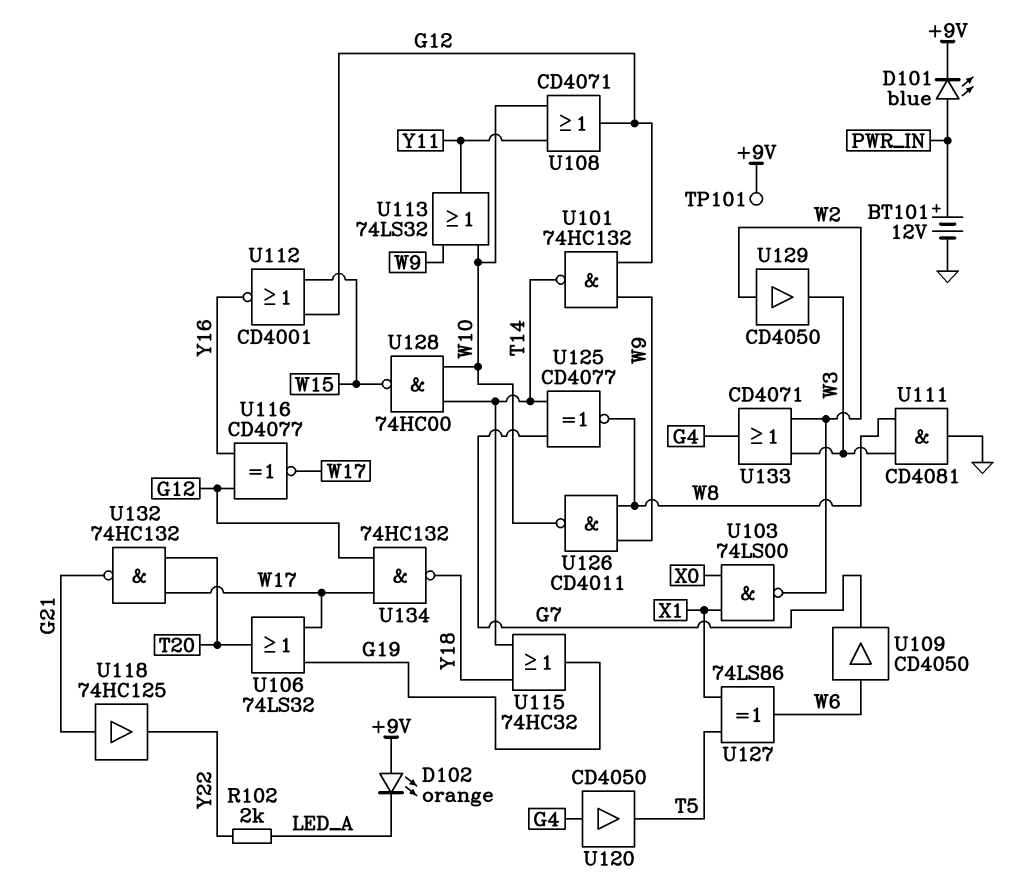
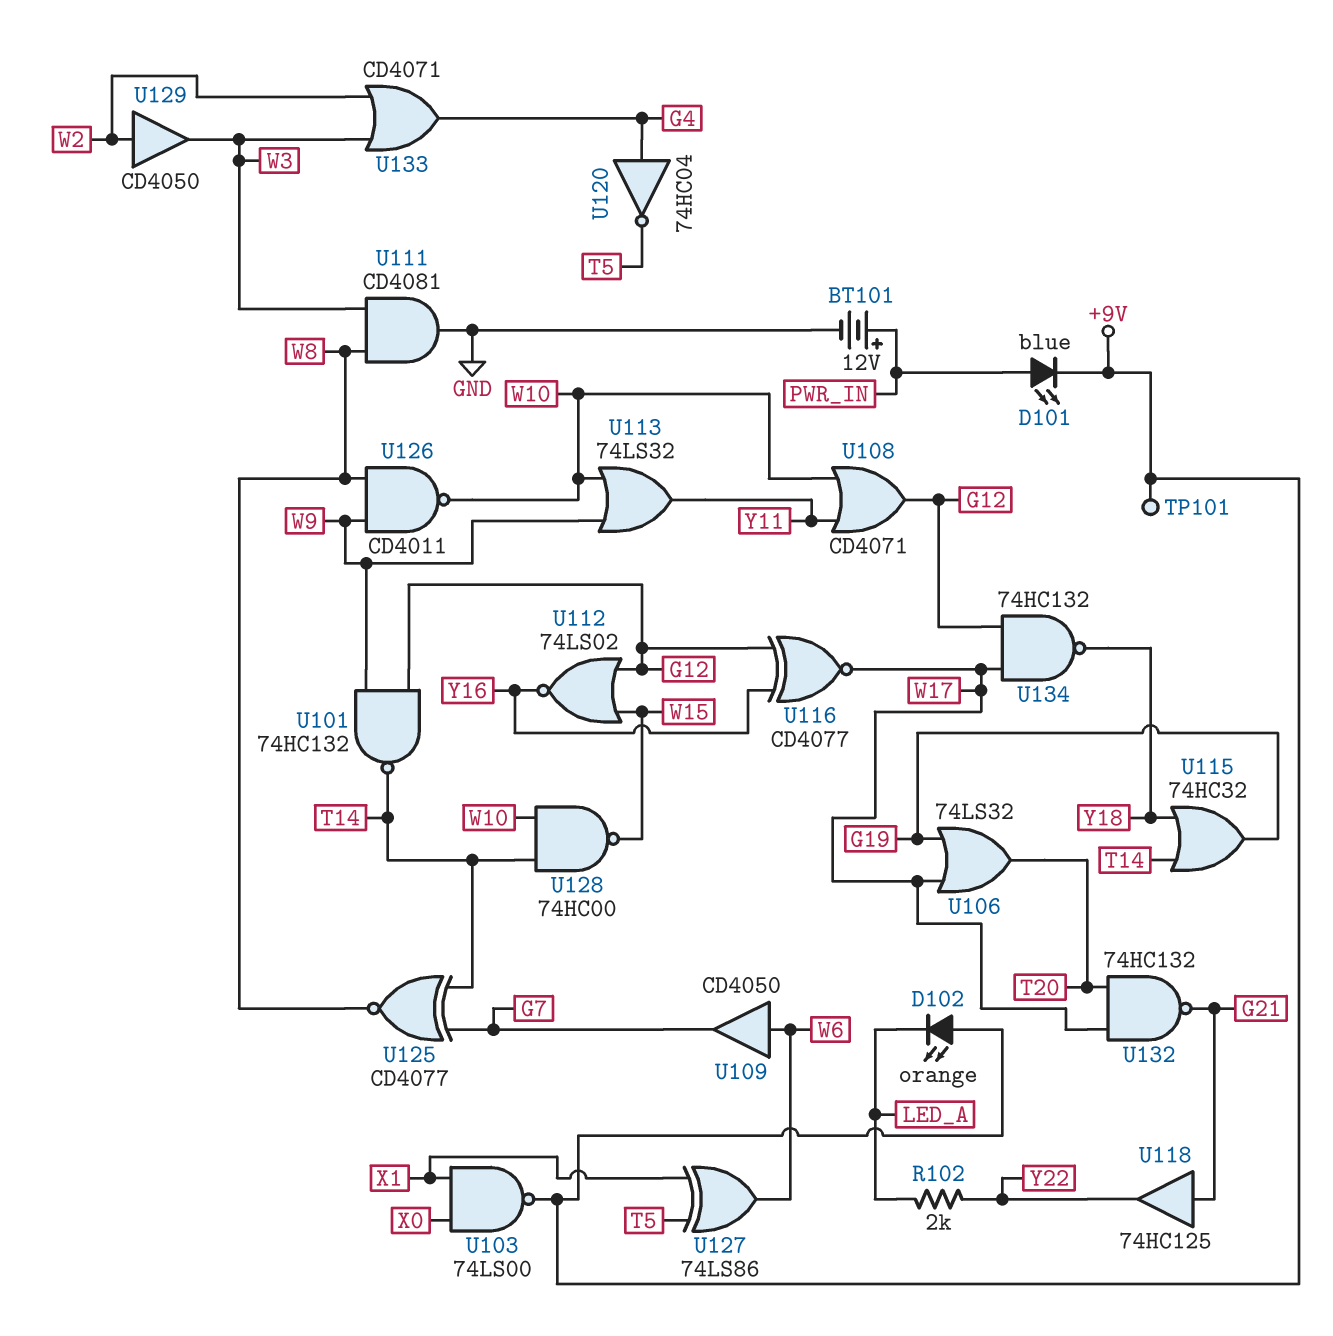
U103: NAND 74LS00 (in X0, in X1, out W2) -> NAND 74LS00 (in X0, in X1, out +9V)
U112: NOR CD4001 (in G12, in W15, out Y16) -> NOR 74LS02 (in G12, in W15, out Y16)
U120: buffer CD4050 (in G4, out T5) -> NOT 74HC04 (in G4, out T5)

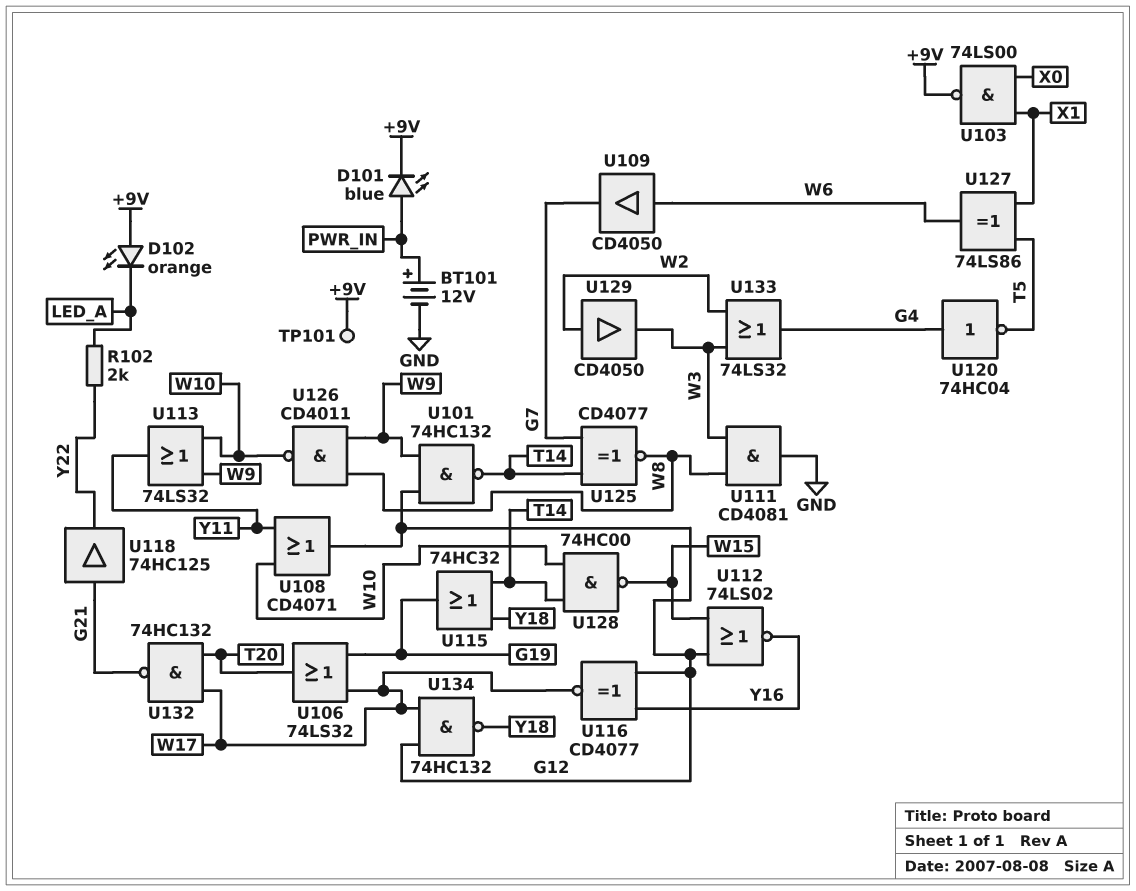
U133: OR CD4071 (in W2, in W3, out G4) -> OR 74LS32 (in W2, in W3, out G4)

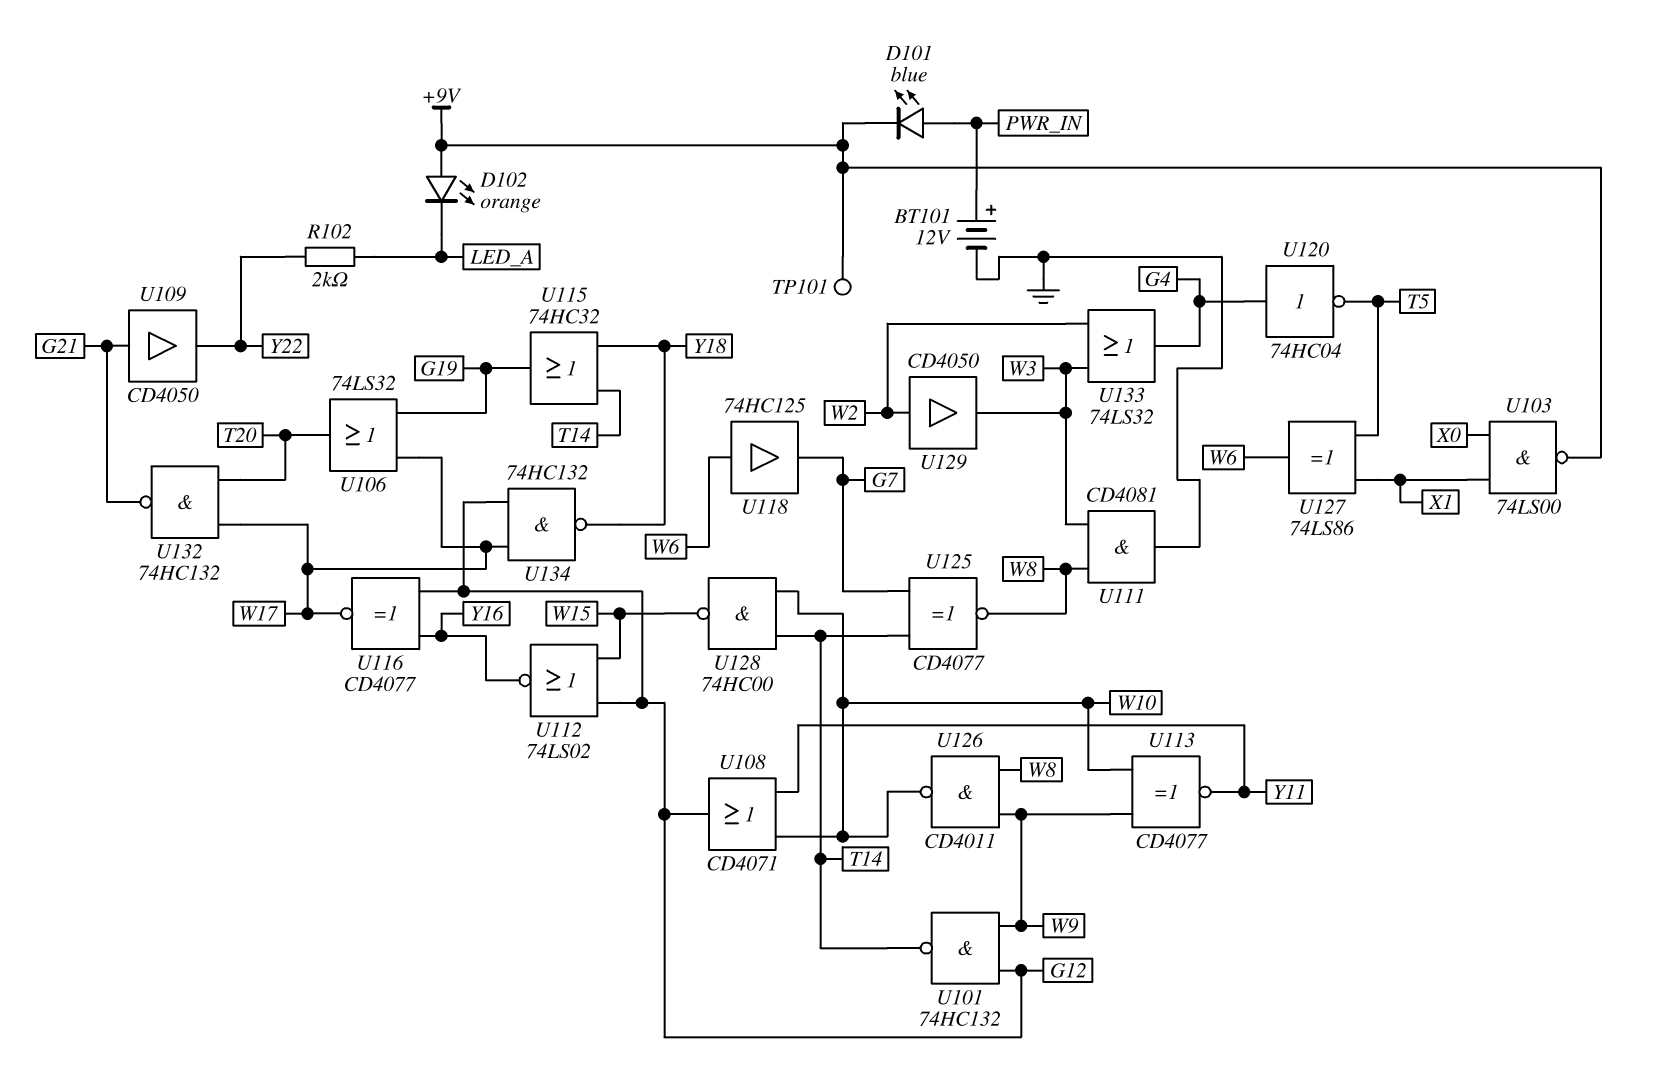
U109: buffer CD4050 (in W6, out G7) -> buffer CD4050 (in G21, out Y22)
U113: OR 74LS32 (in W9, in W10, out Y11) -> XNOR CD4077 (in W9, in W10, out Y11)
U118: buffer 74HC125 (in G21, out Y22) -> buffer 74HC125 (in W6, out G7)

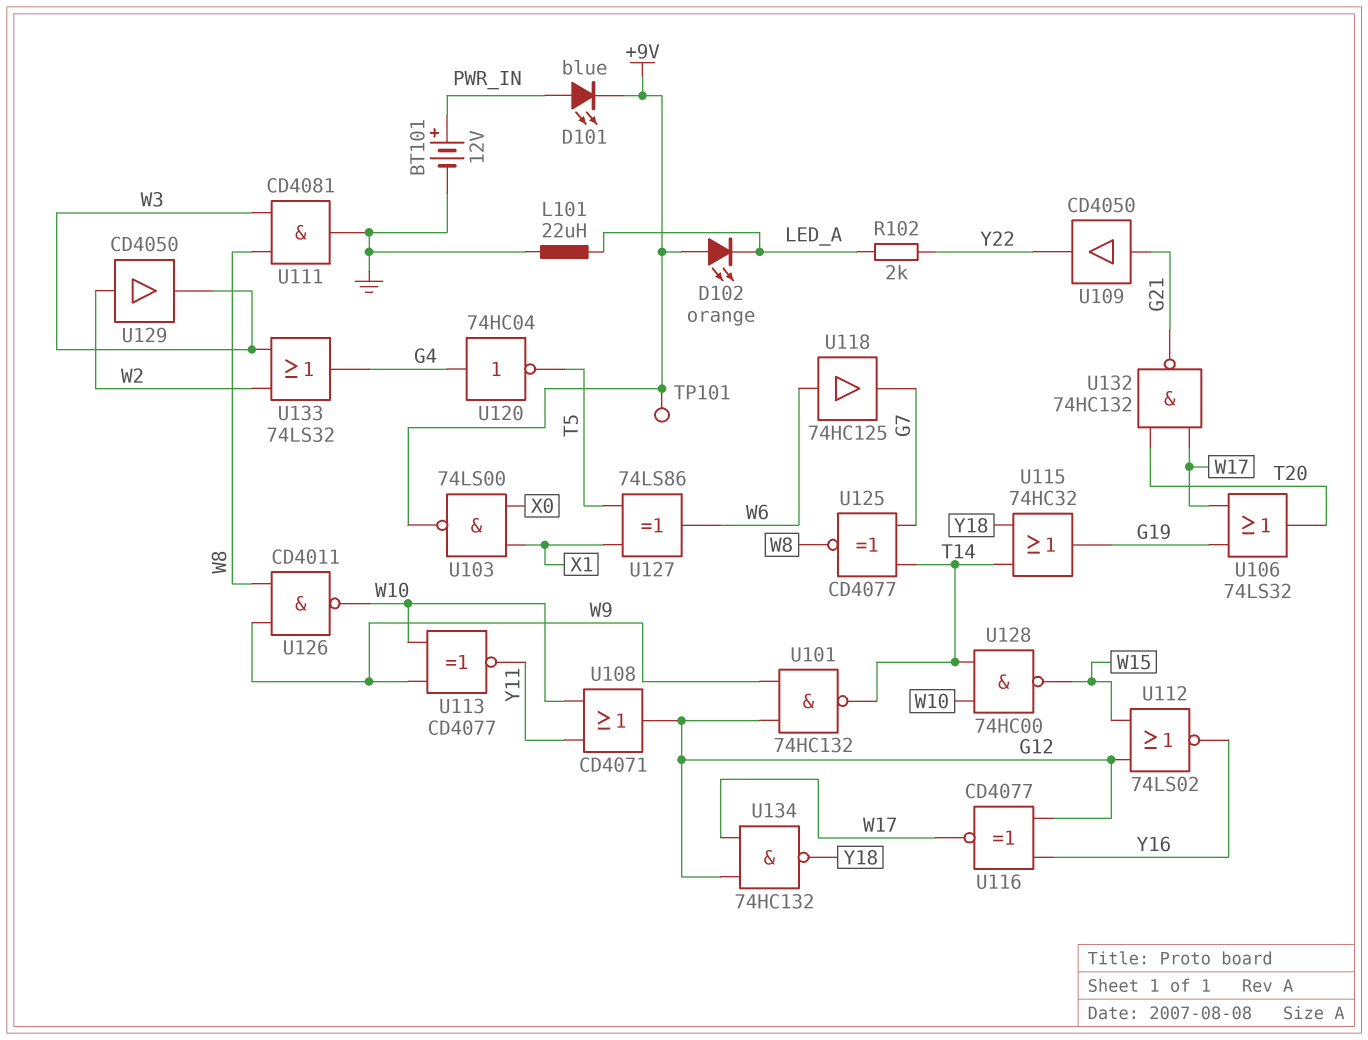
L101: none -> 22uH (GND, LED_A)

